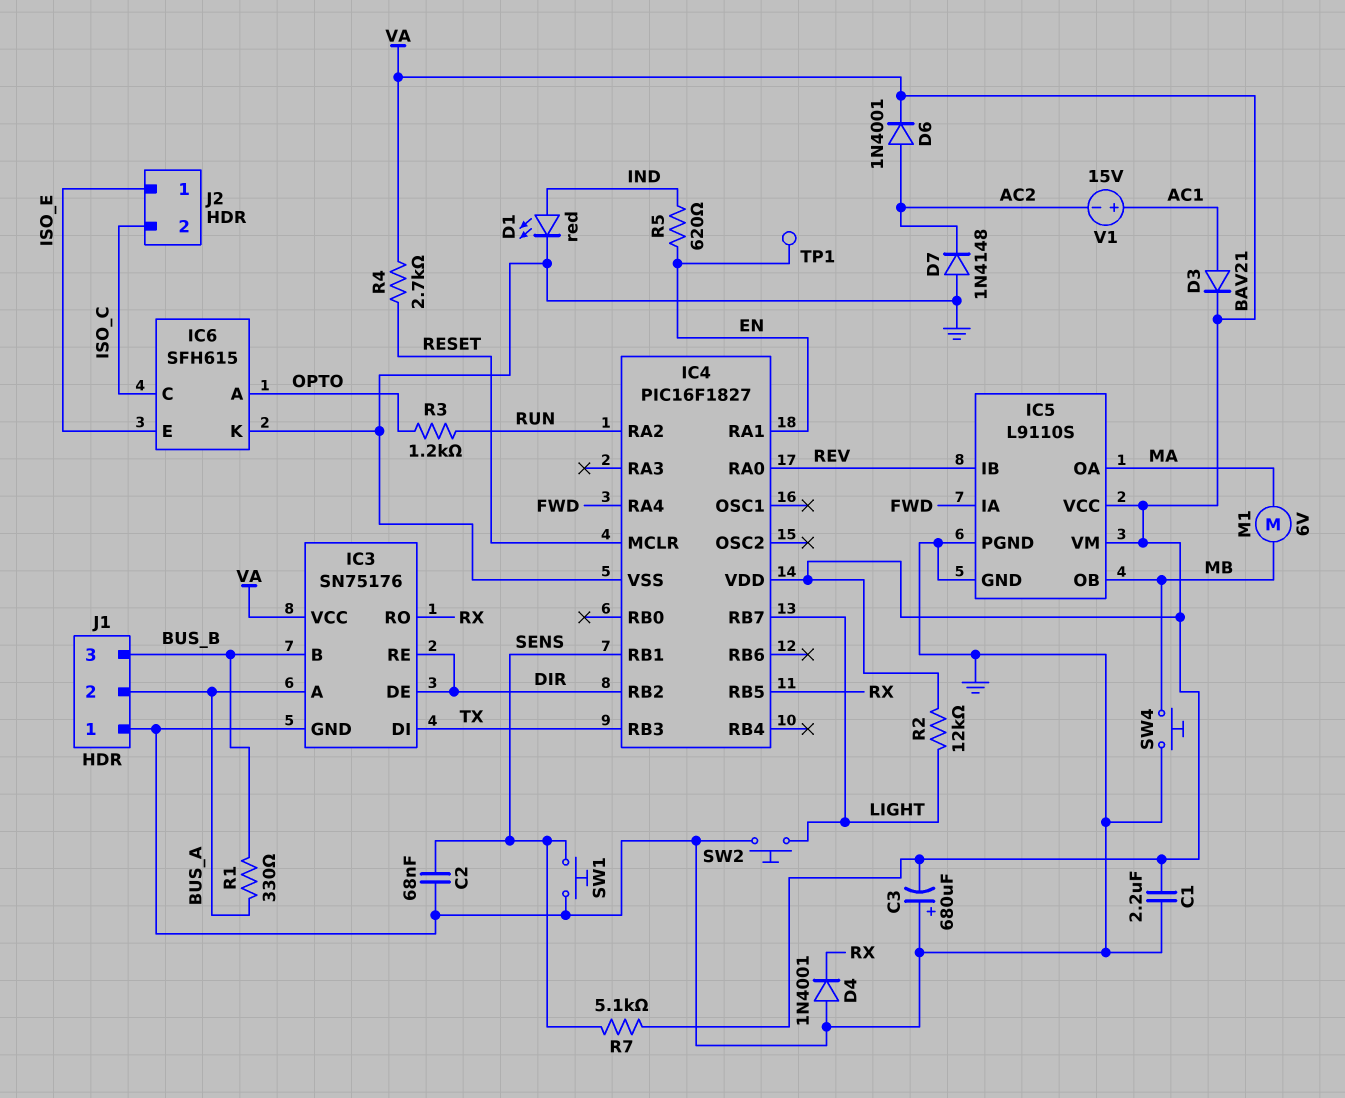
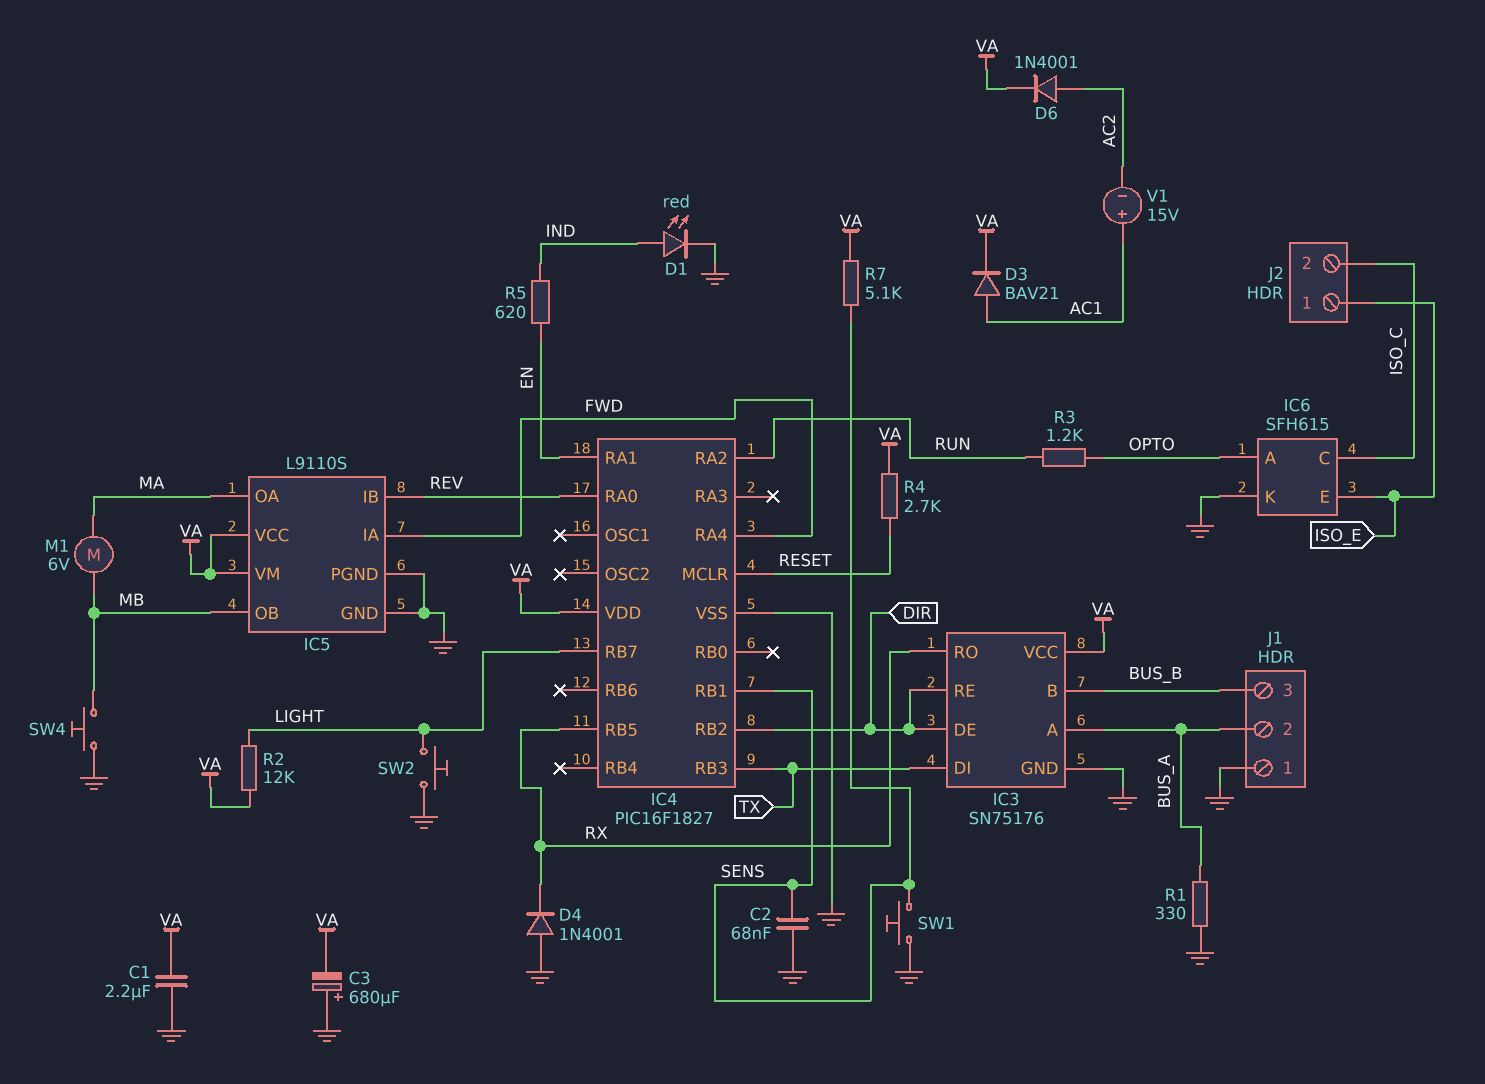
D7: diode 1N4148 (A GND, K AC2) -> none
R1: 330 (BUS_A, BUS_B) -> 330 (BUS_A, GND)
TP1: test point (EN) -> none

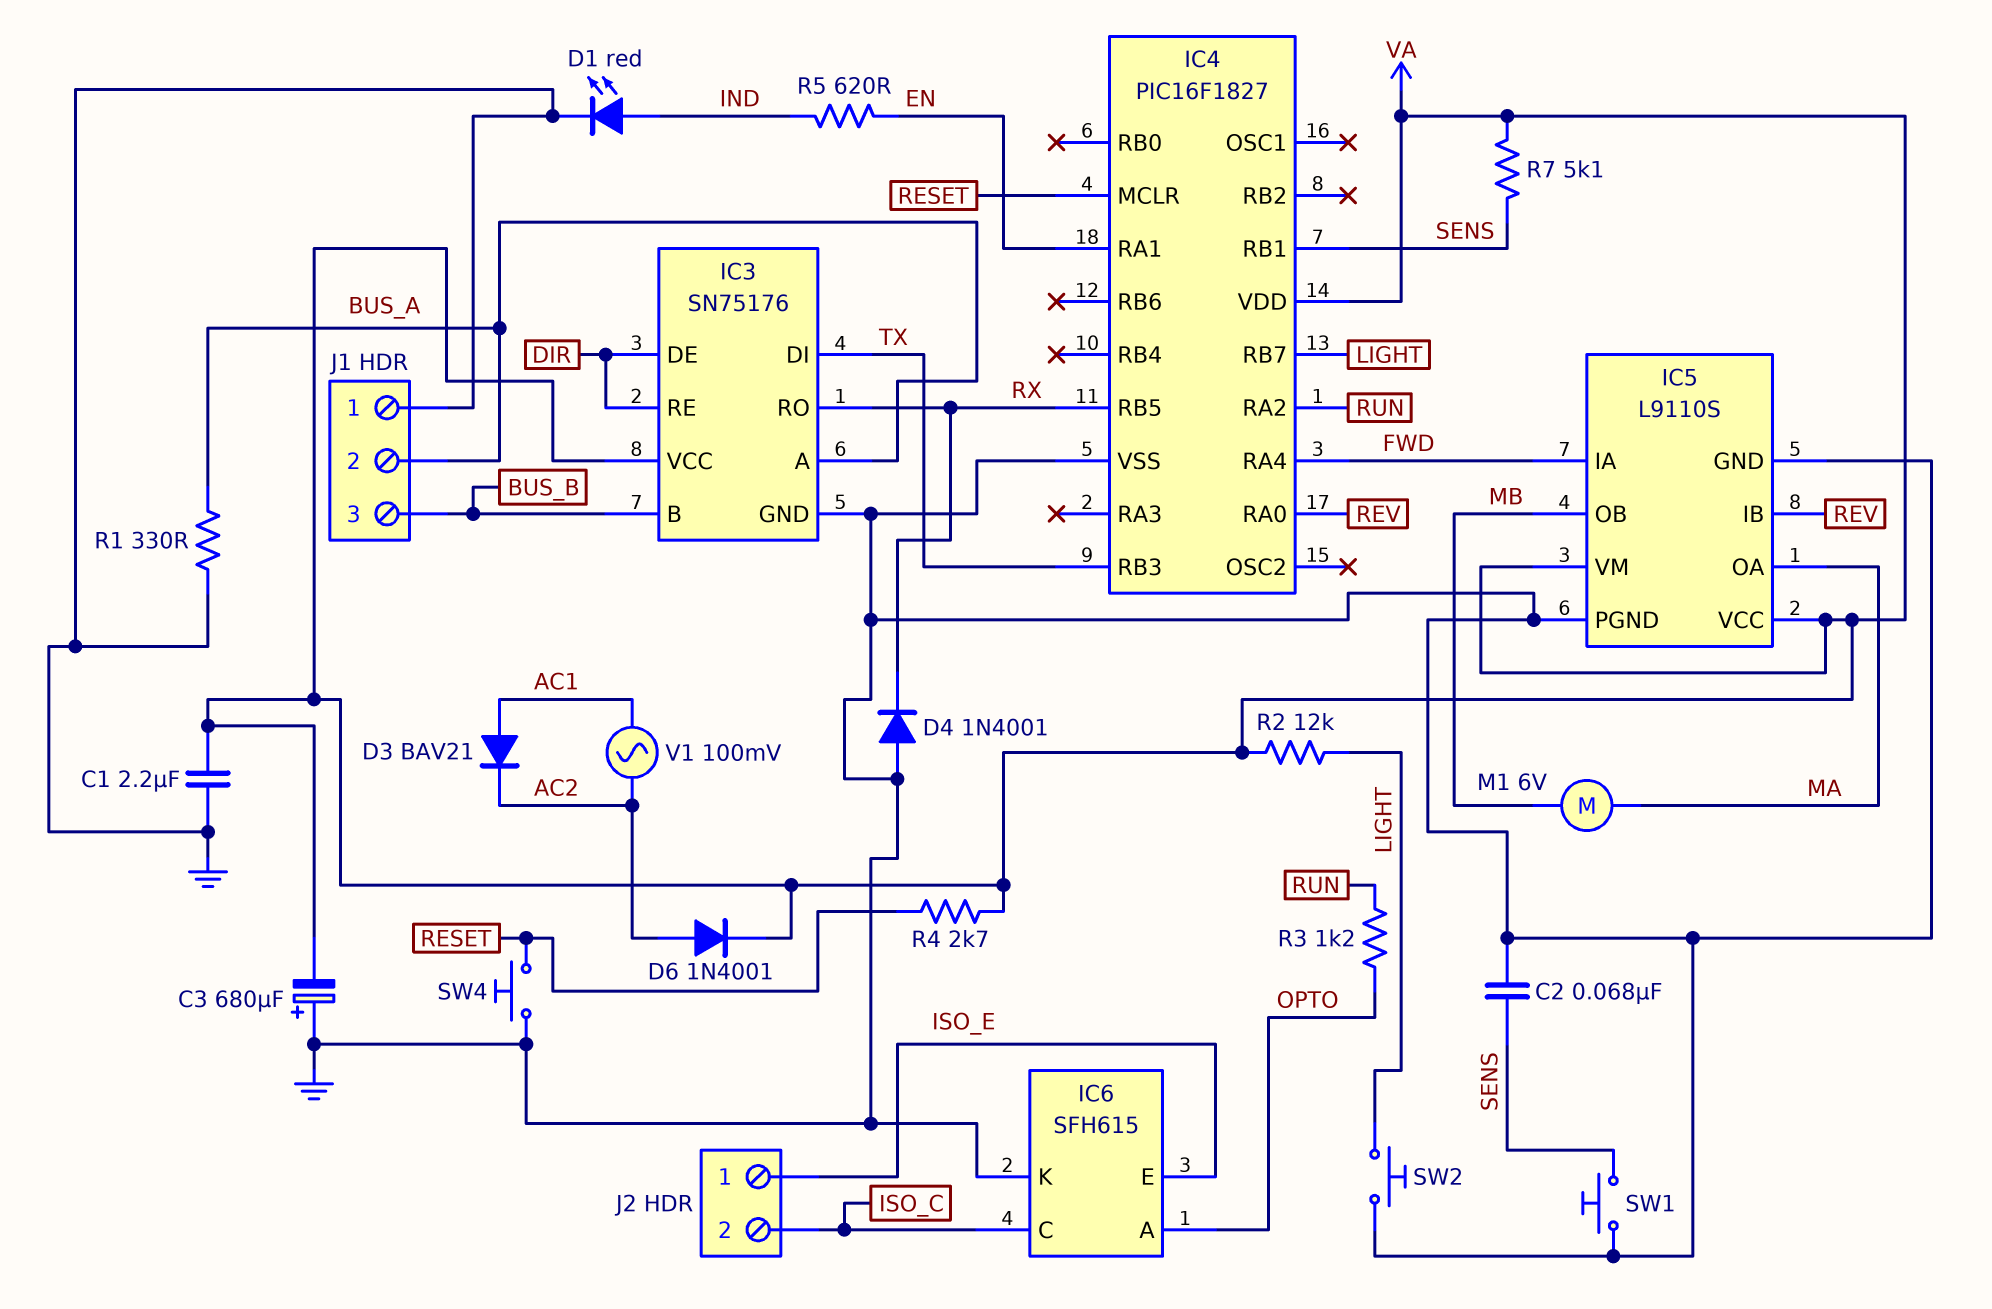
D3: diode BAV21 (A AC1, K VA) -> diode BAV21 (A AC1, K AC2)
IC4 pin RB2: DIR -> none
SW4: button (GND, MB) -> button (GND, RESET)
V1: 15V (plus AC1, minus AC2) -> AC 100mV (AC1, AC2)

